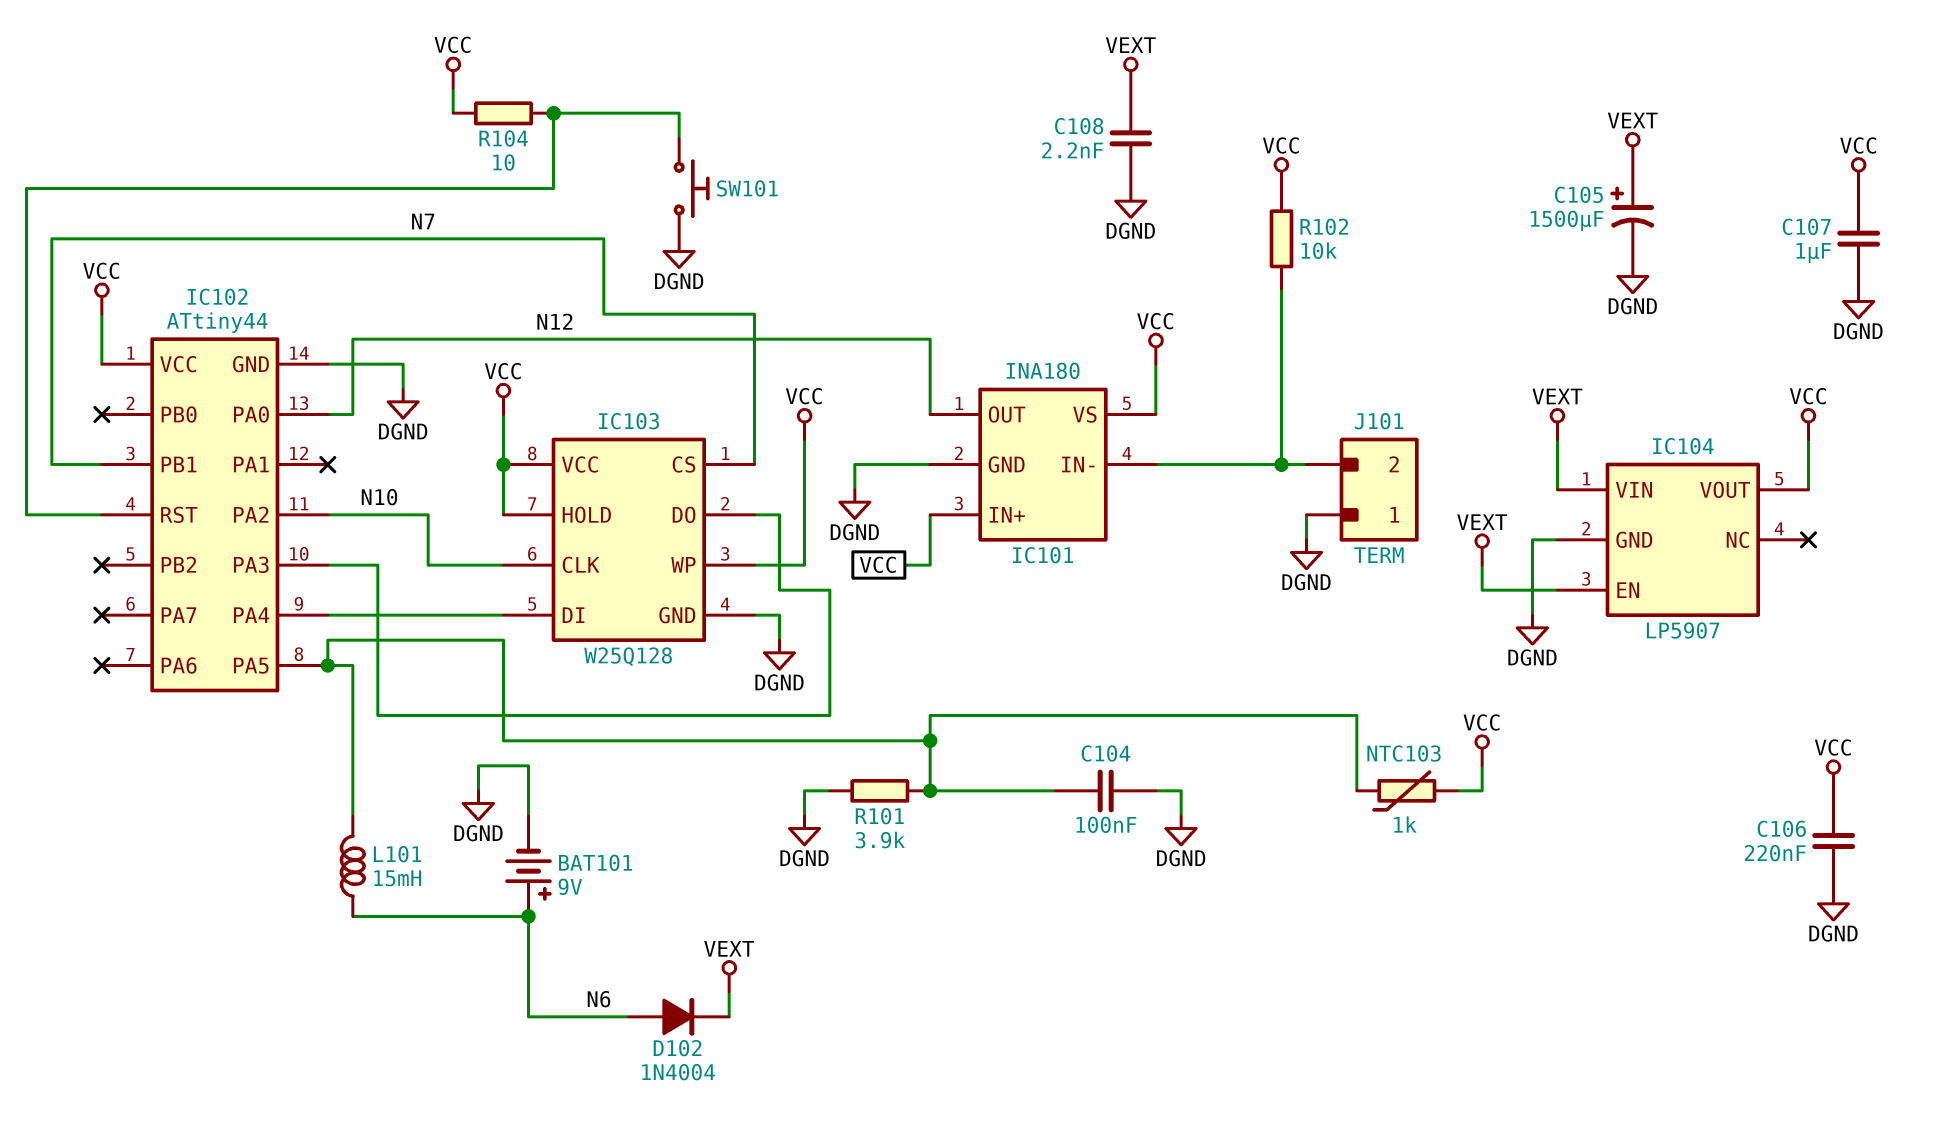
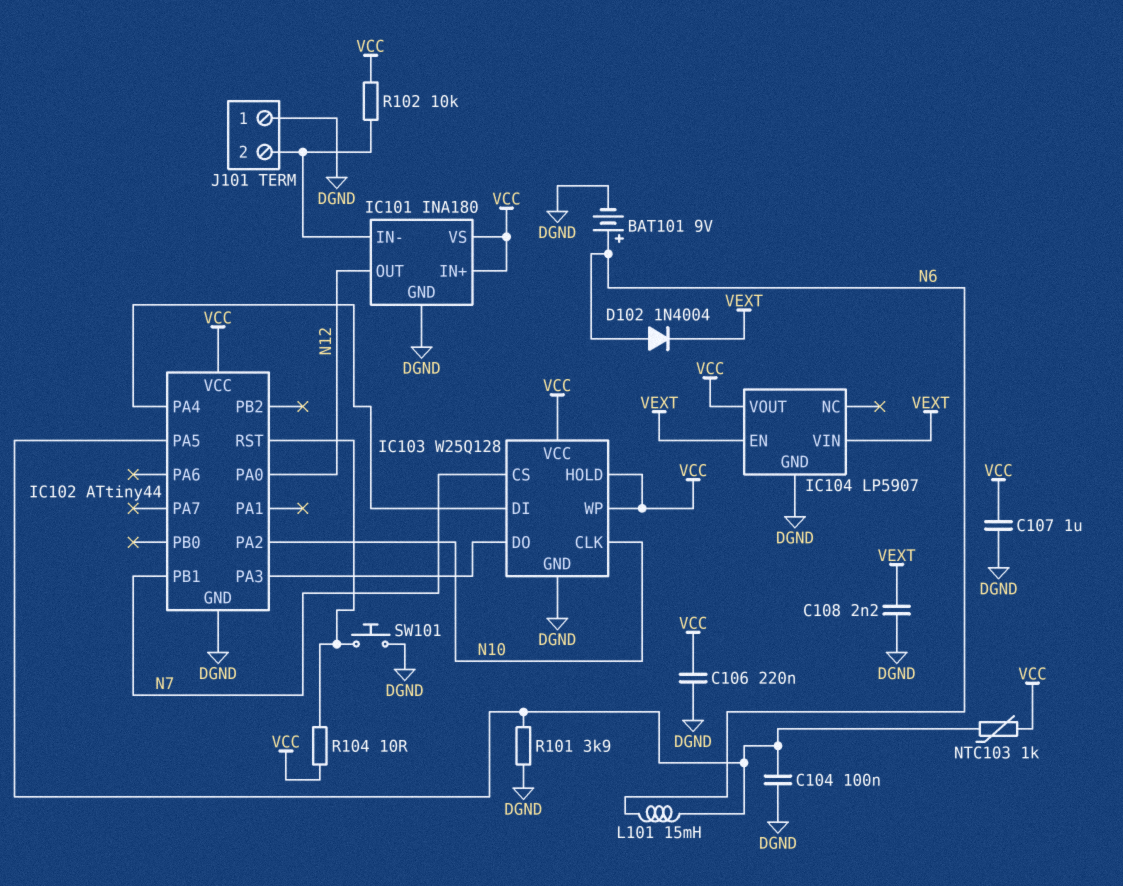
C105: 1500uF (plus VEXT, minus DGND) -> none

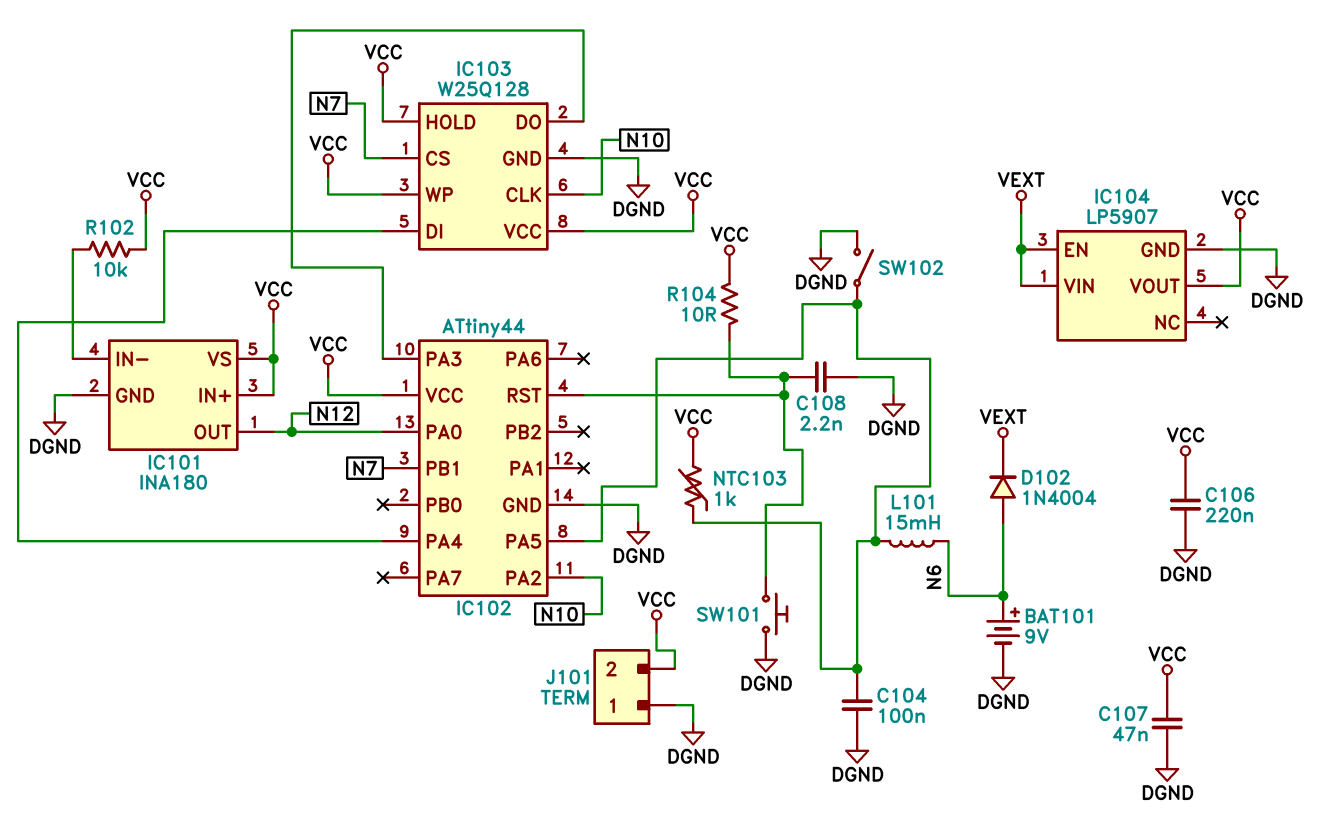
C107: 1uF (DGND, VCC) -> 47nF (DGND, VCC)
C108: 2.2nF (DGND, VEXT) -> 2.2nF (DGND, IC102/RST)
J101 pin 2: IC101/IN- -> VCC
R101: 3.9k (DGND, IC102/PA5) -> none
SW102: none -> switch (DGND, IC102/PA5)

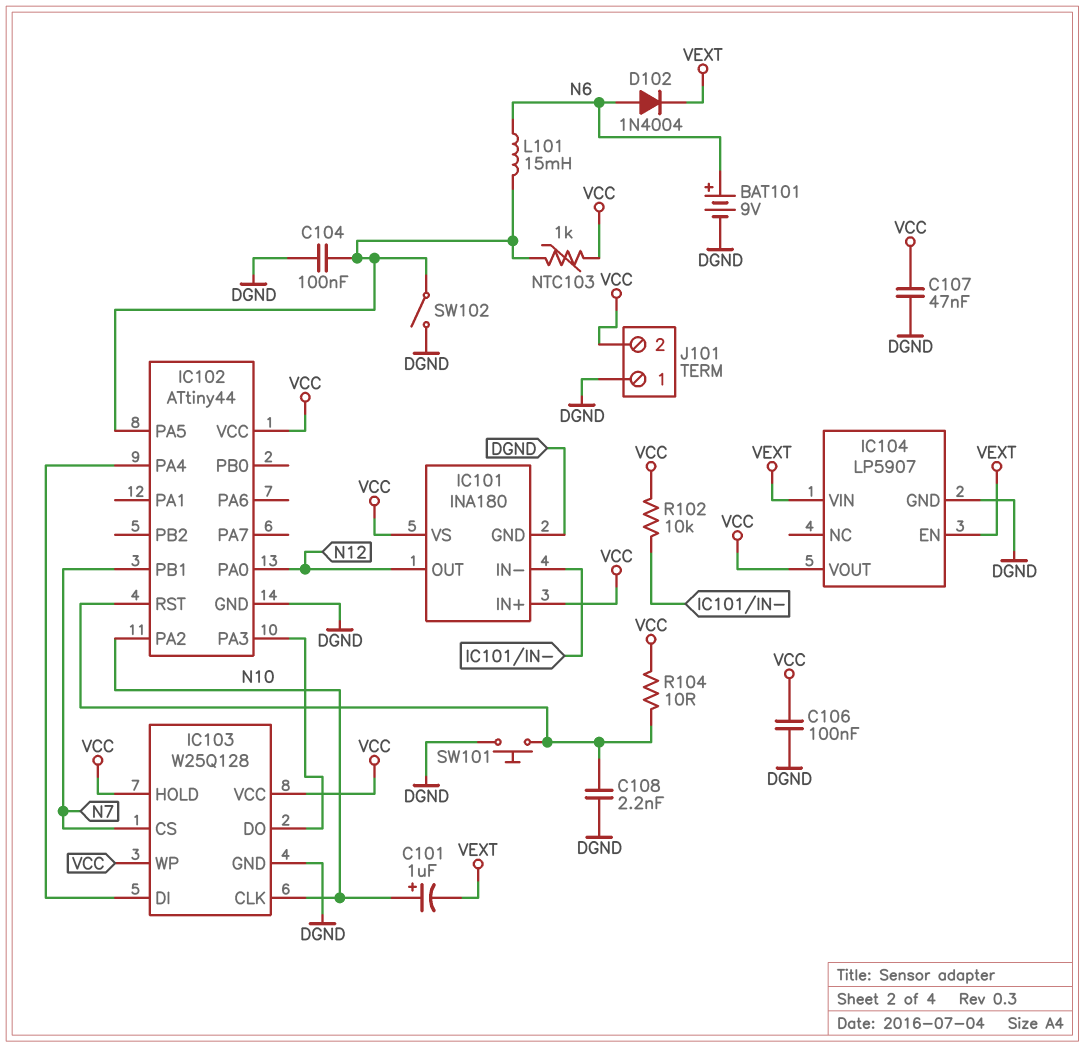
C101: none -> 1uF (plus N10, minus VEXT)
C106: 220nF (DGND, VCC) -> 100nF (DGND, VCC)

